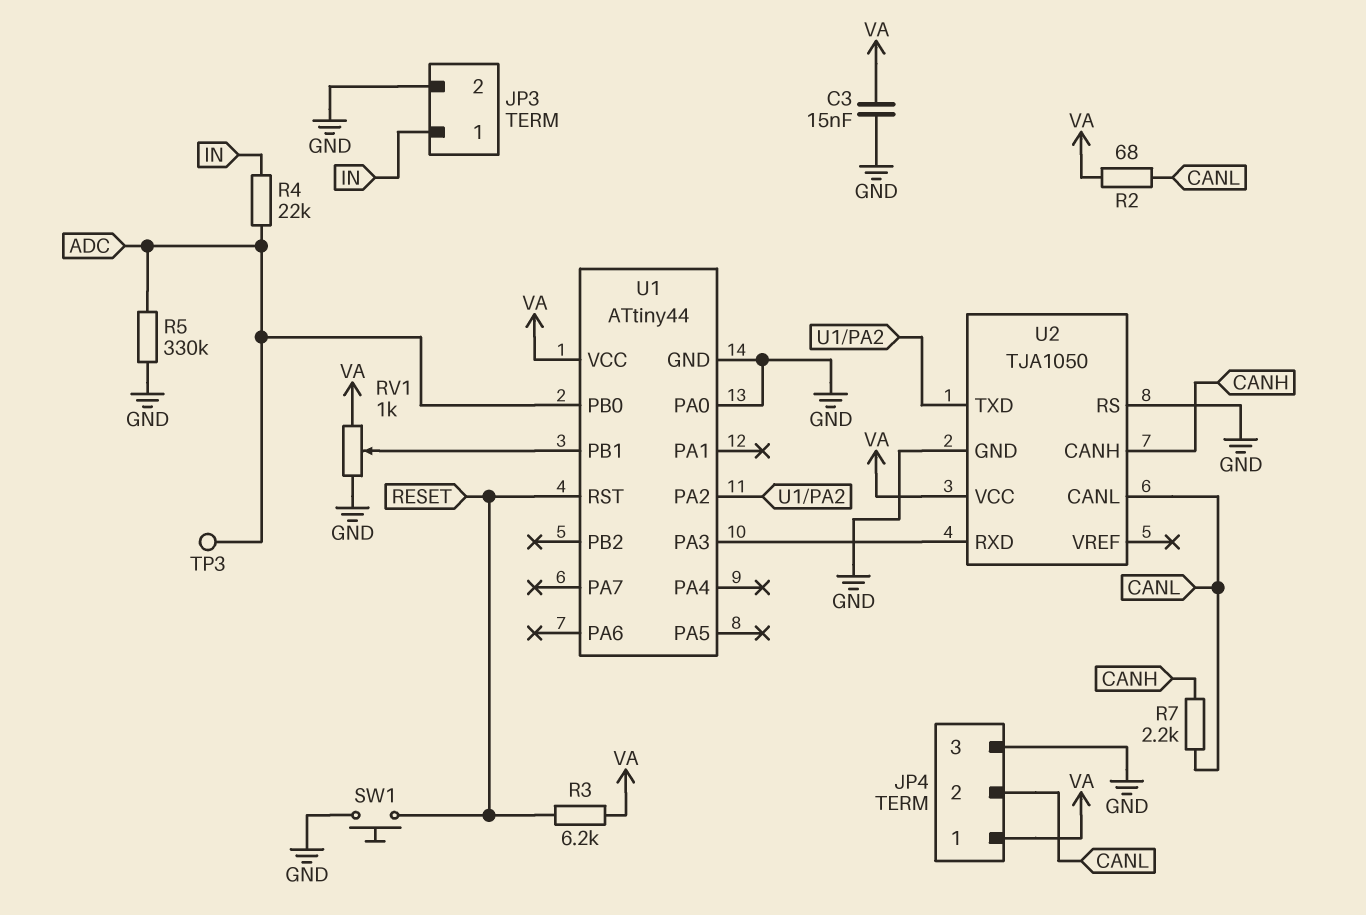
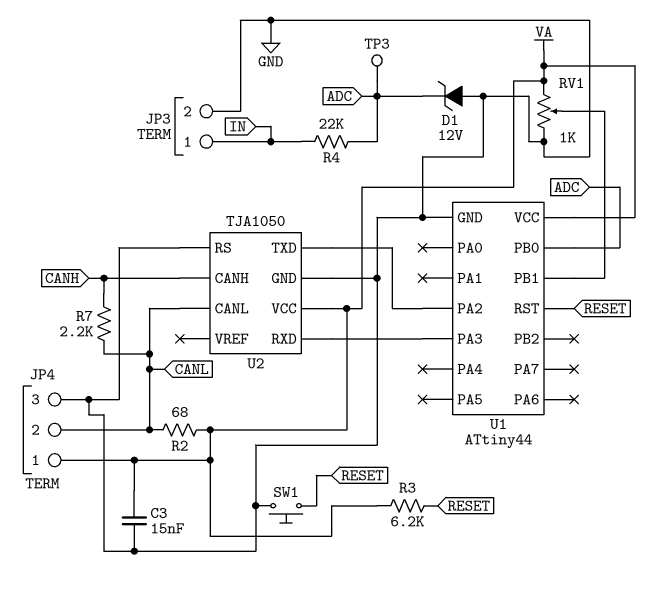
D1: none -> zener 12V (A GND, K ADC)
R5: 330k (ADC, GND) -> none
U1 pin PA0: GND -> none

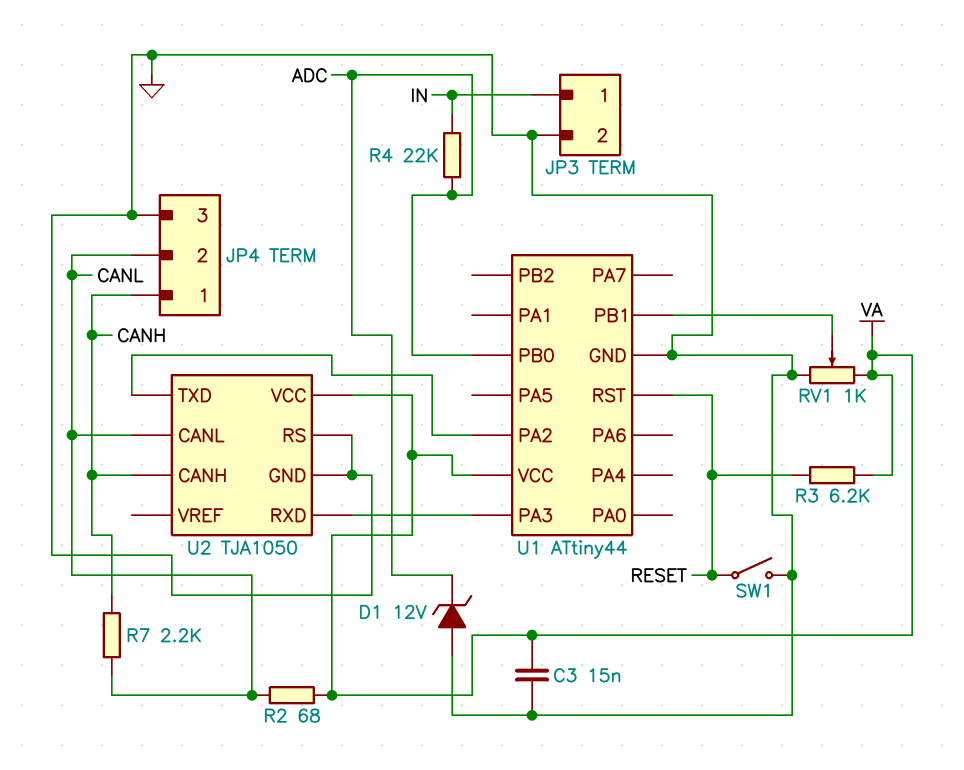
JP4 pin 1: VA -> CANH
SW1: button (GND, RESET) -> switch (GND, RESET)
TP3: test point (ADC) -> none

